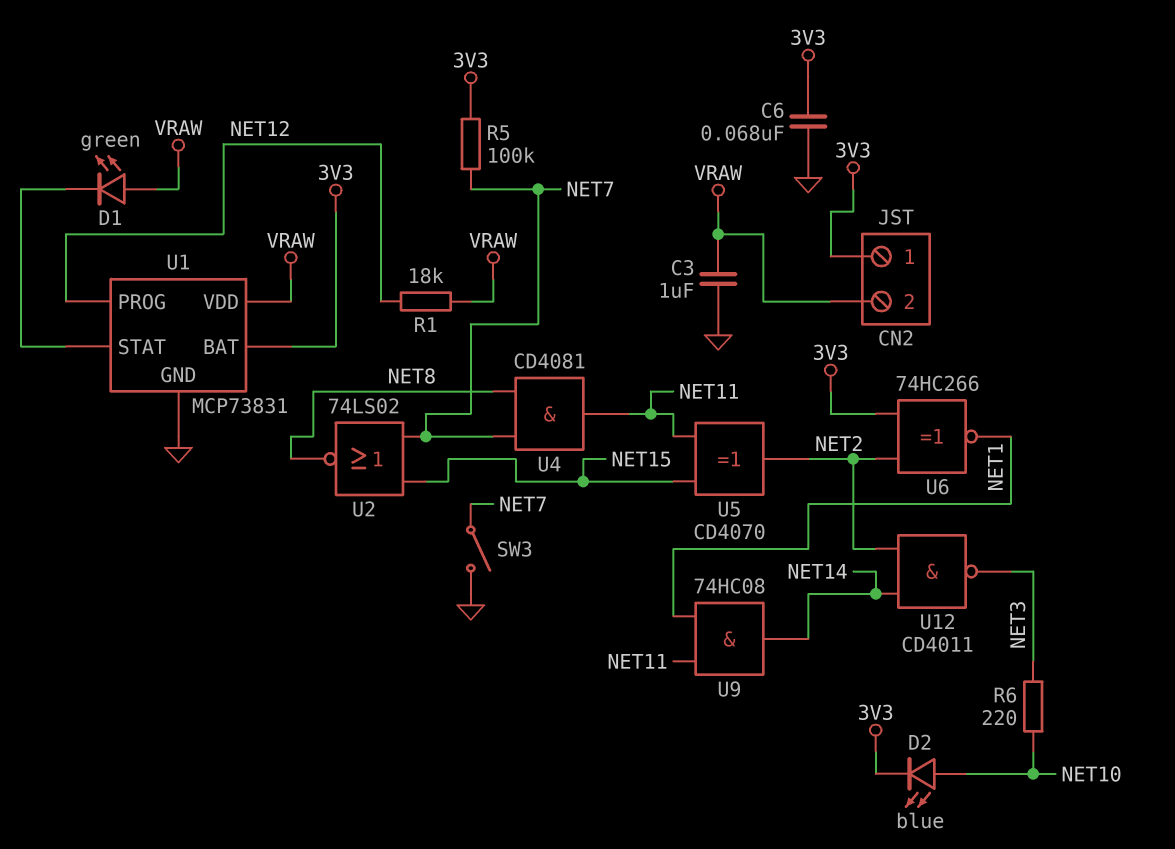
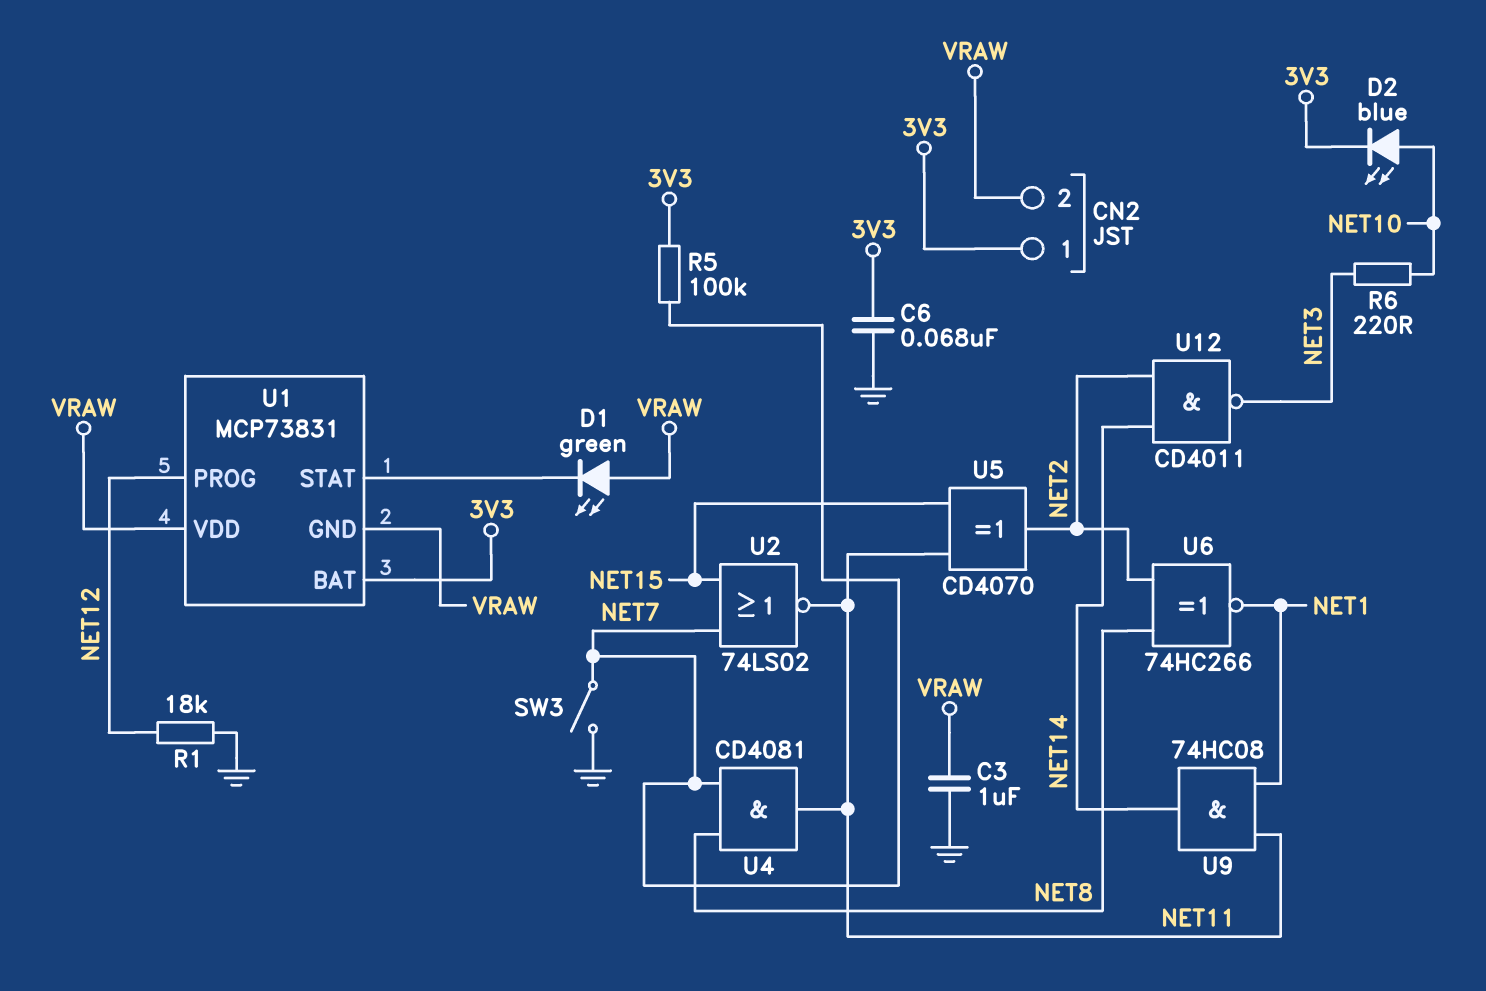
R1: 18k (NET12, VRAW) -> 18k (GND, NET12)
U1 pin GND: GND -> VRAW
U2: NOR 74LS02 (in NET7, in NET15, out NET8) -> NOR 74LS02 (in NET7, in NET15, out NET11)
U6: XNOR 74HC266 (in 3V3, in NET2, out NET1) -> XNOR 74HC266 (in NET2, in NET8, out NET1)

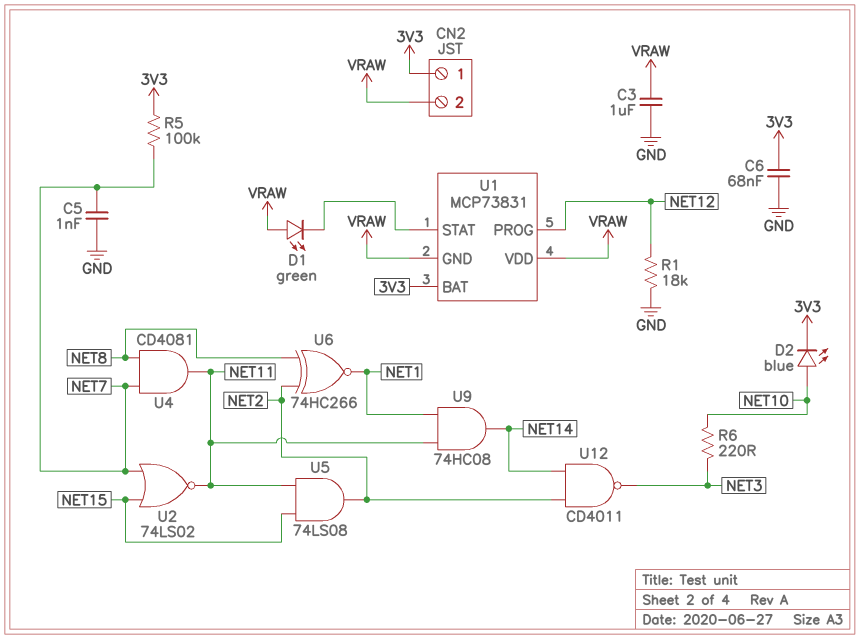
C5: none -> 1nF (GND, NET7)
SW3: switch (GND, NET7) -> none
U5: XOR CD4070 (in NET11, in NET15, out NET2) -> AND 74LS08 (in NET11, in NET15, out NET2)

